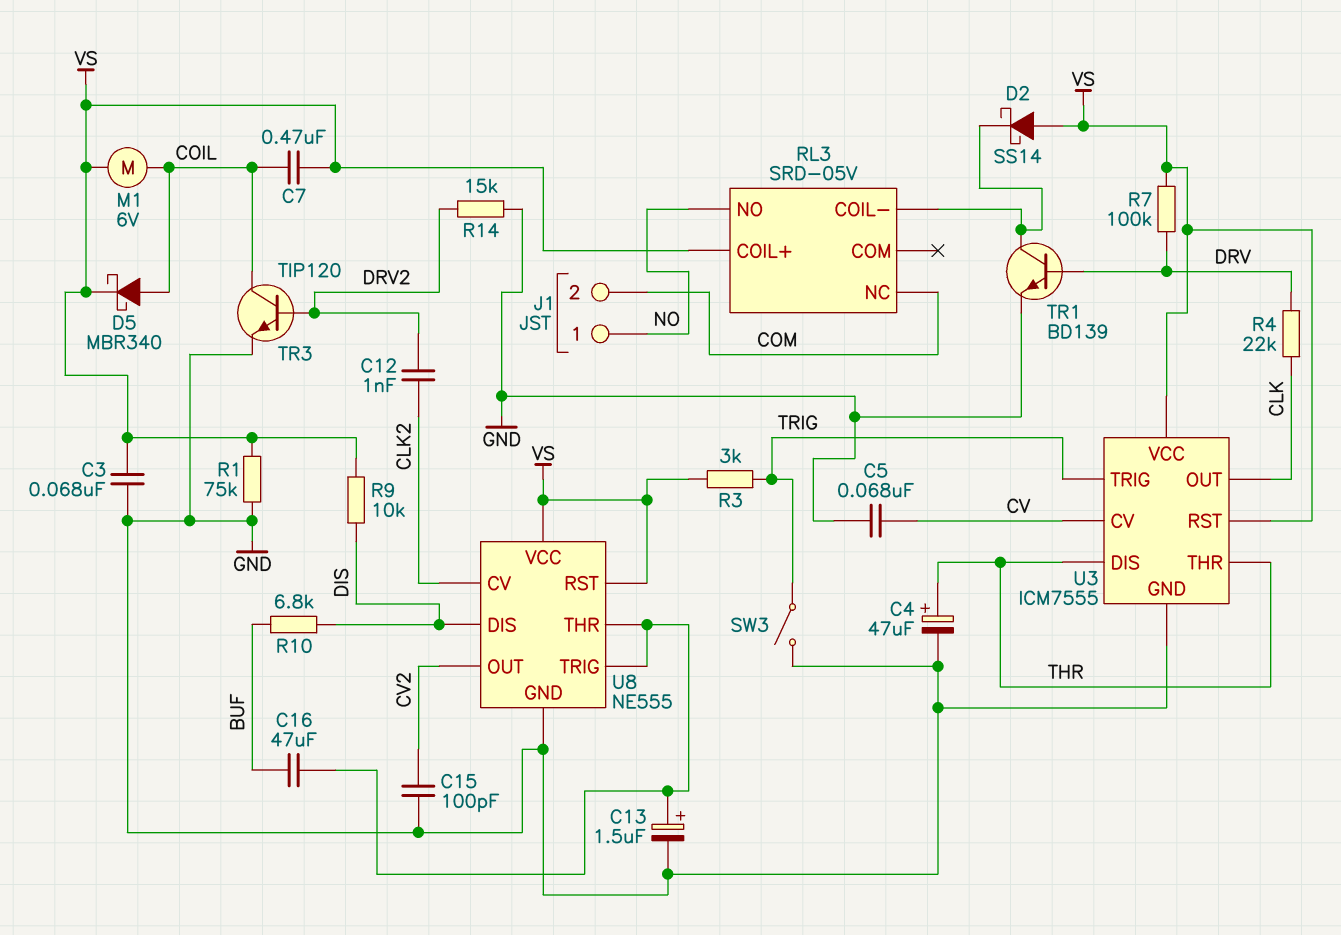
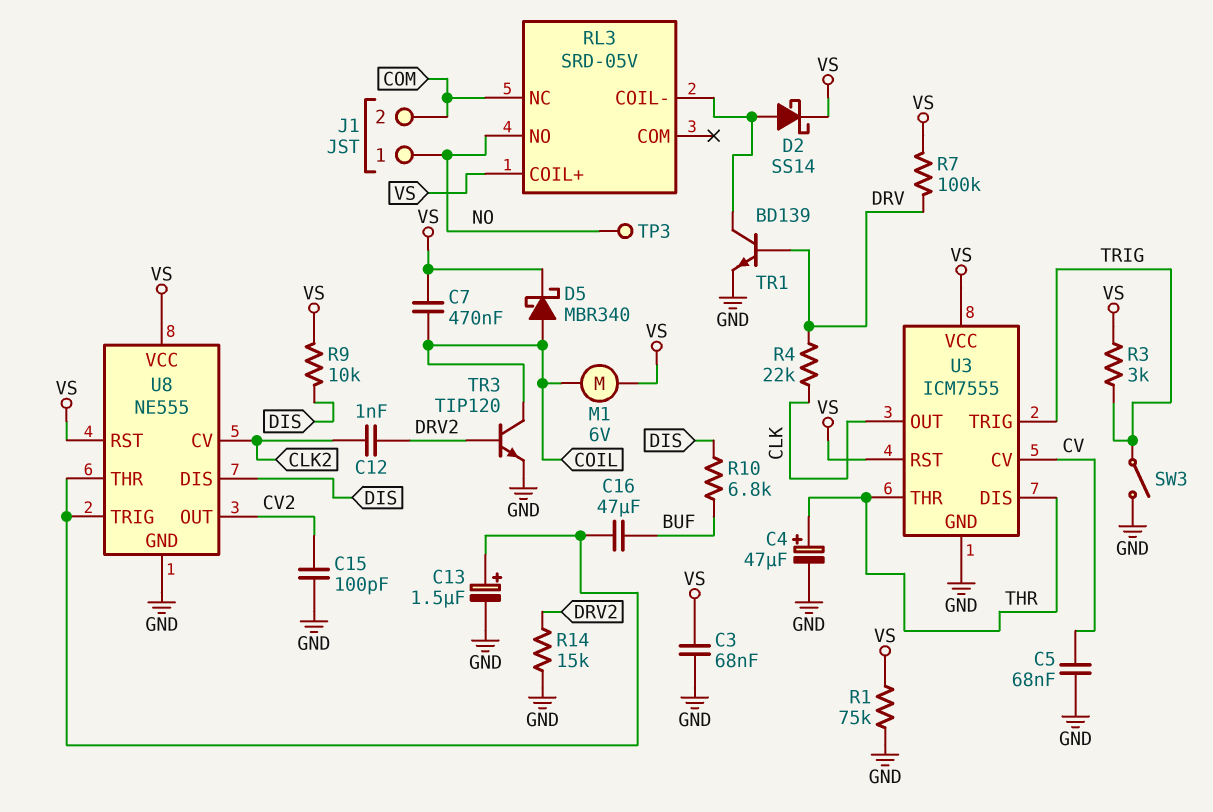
D2: schottky SS14 (A VS, K RL3/COIL-) -> schottky SS14 (A RL3/COIL-, K VS)
TP3: none -> test point (NO)

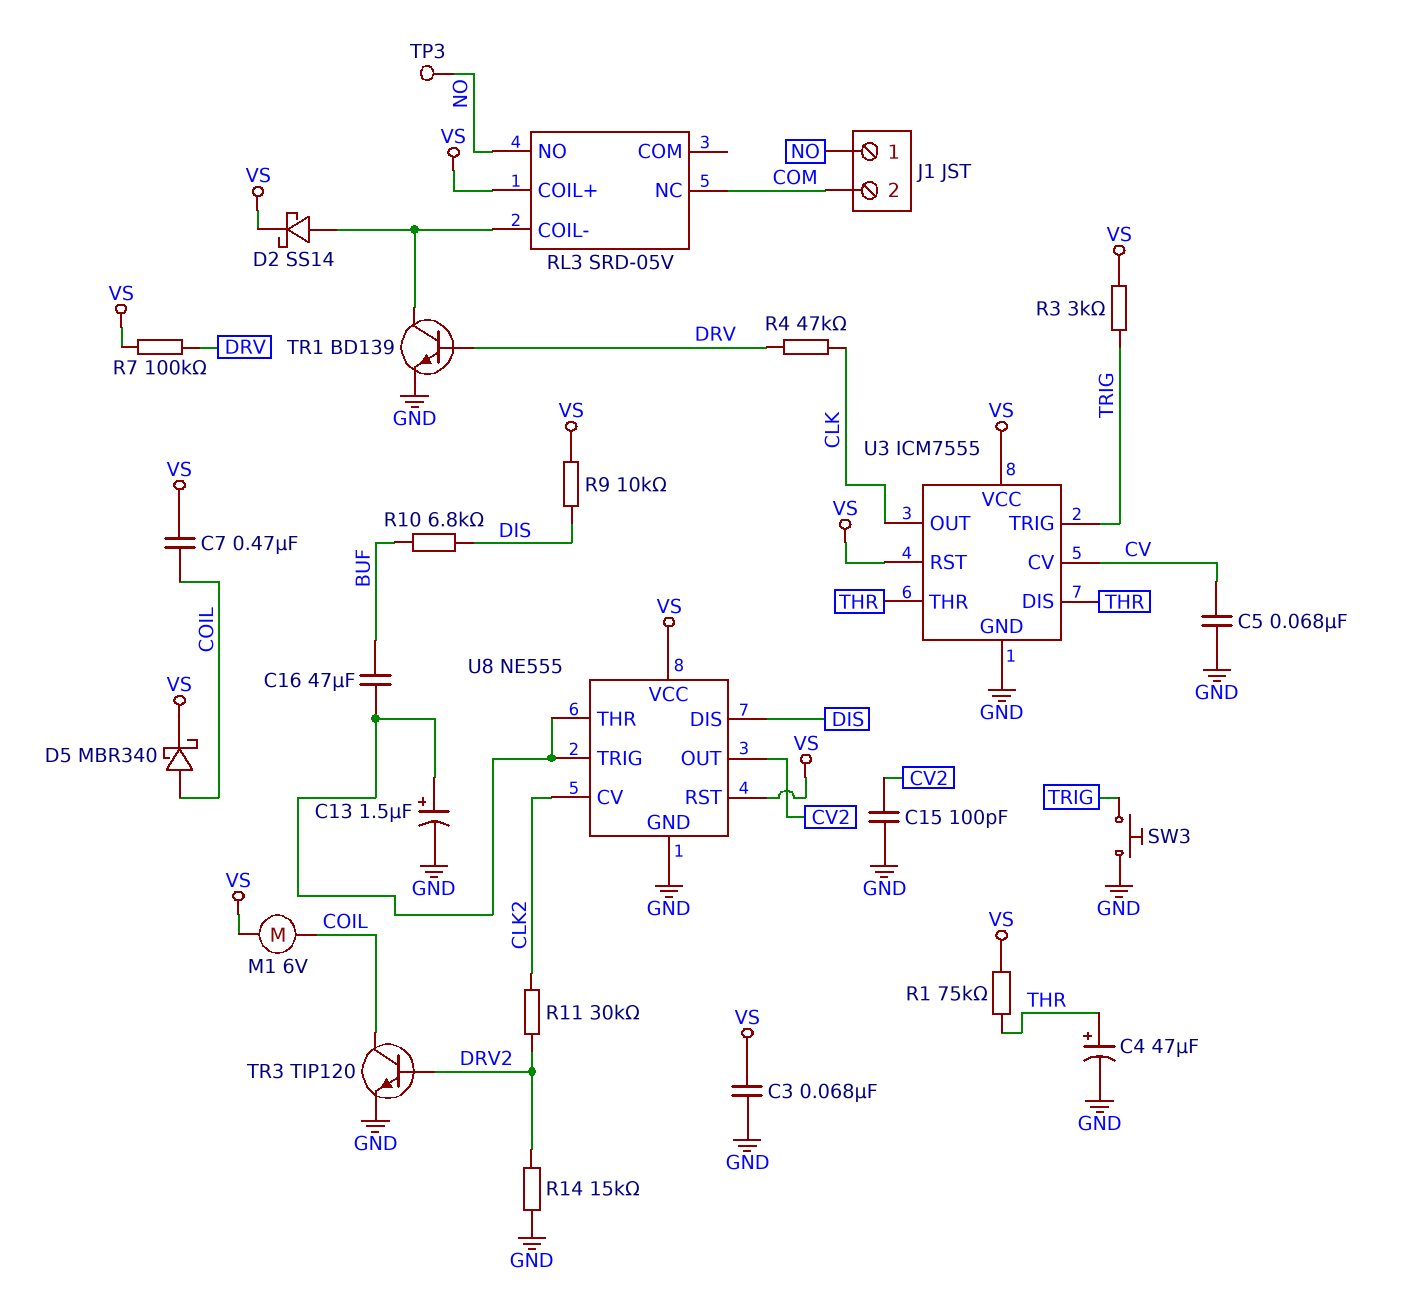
C12: 1nF (CLK2, DRV2) -> none
R1: 75k (GND, VS) -> 75k (THR, VS)
R4: 22k (CLK, DRV) -> 47k (CLK, DRV)
R11: none -> 30k (CLK2, DRV2)
SW3: switch (GND, TRIG) -> button (GND, TRIG)

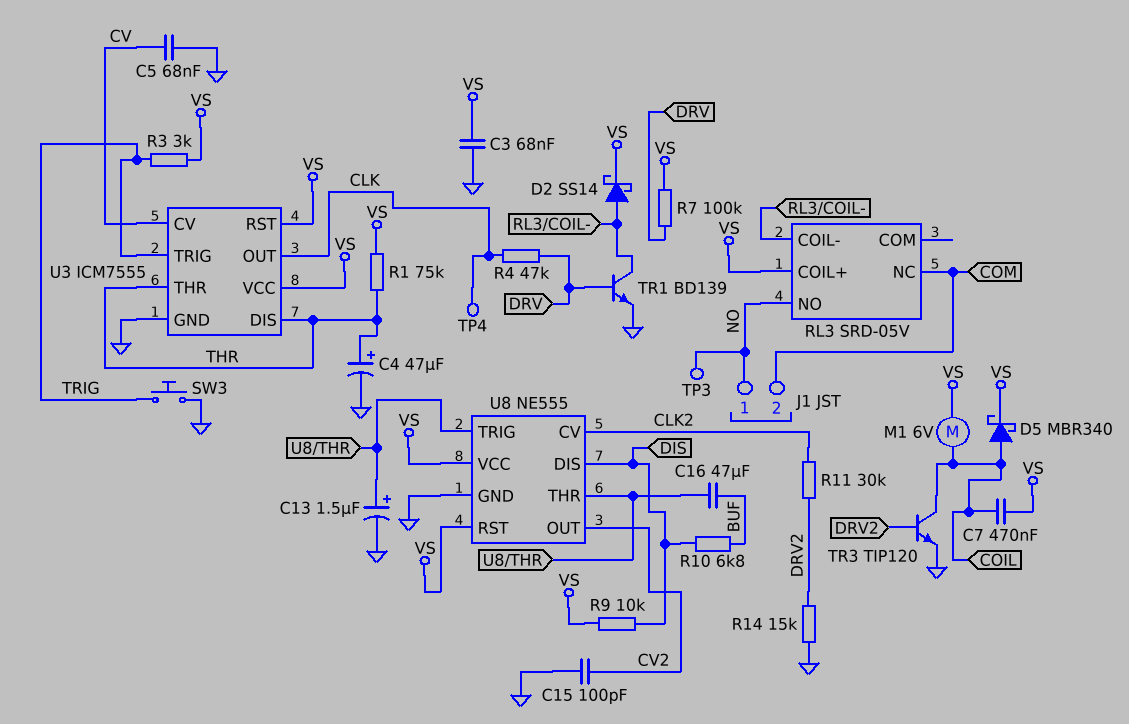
TP4: none -> test point (CLK)

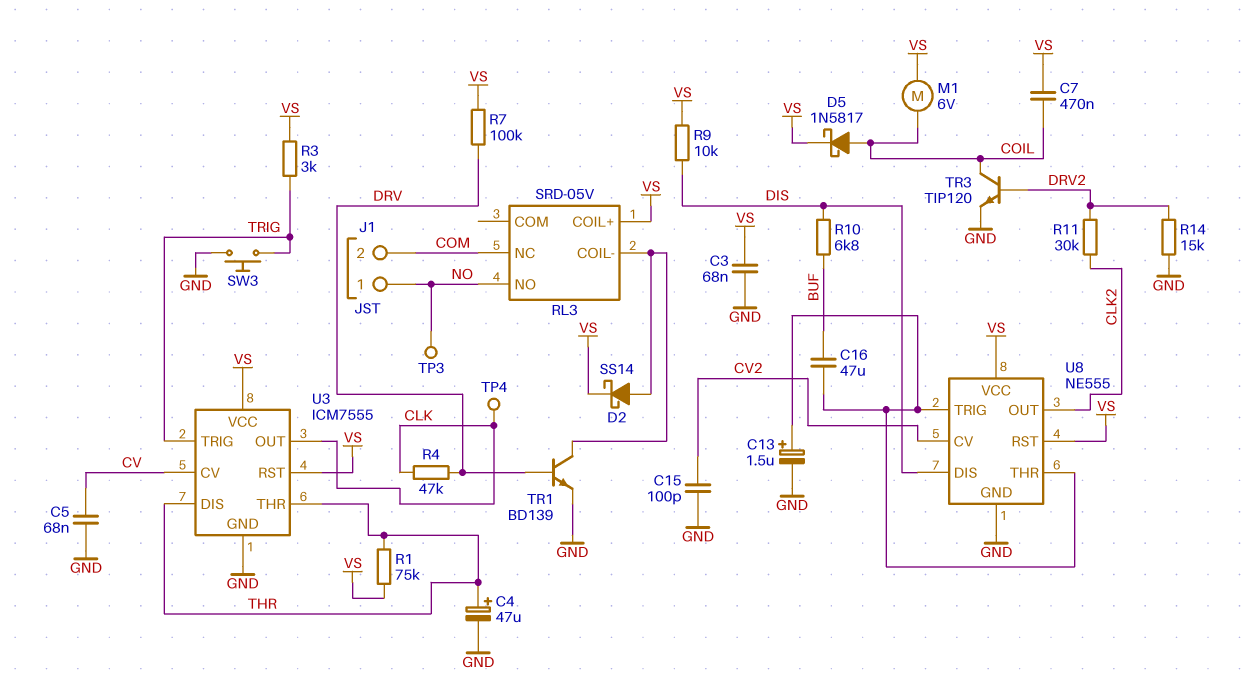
D5: schottky MBR340 (A COIL, K VS) -> schottky 1N5817 (A COIL, K VS)
U8 pin CV: CLK2 -> CV2
U8 pin OUT: CV2 -> CLK2

